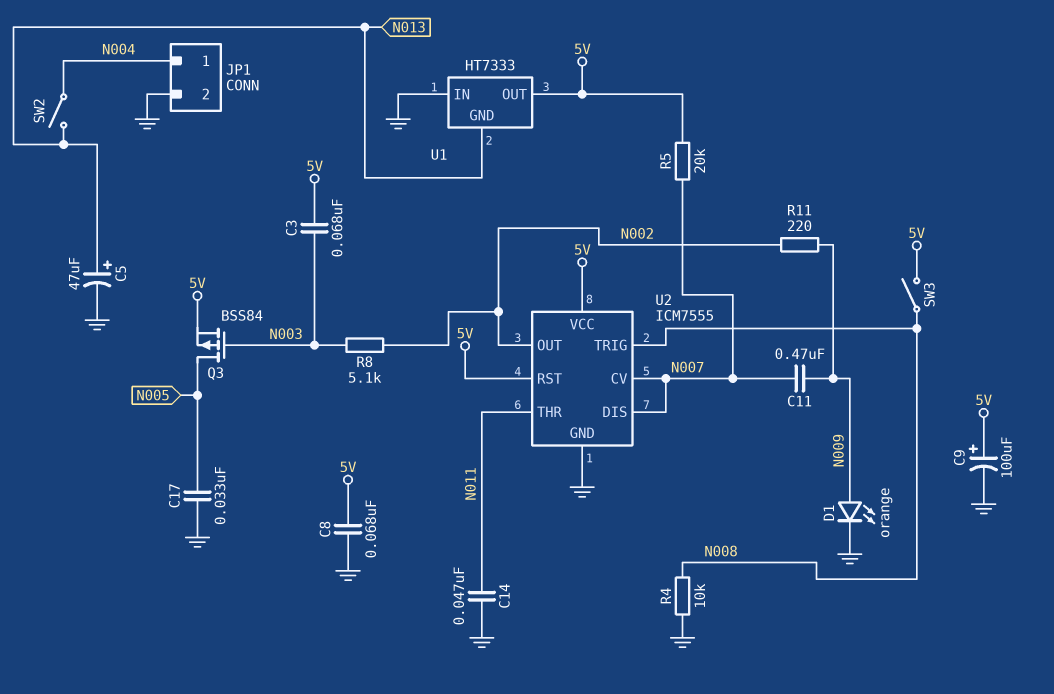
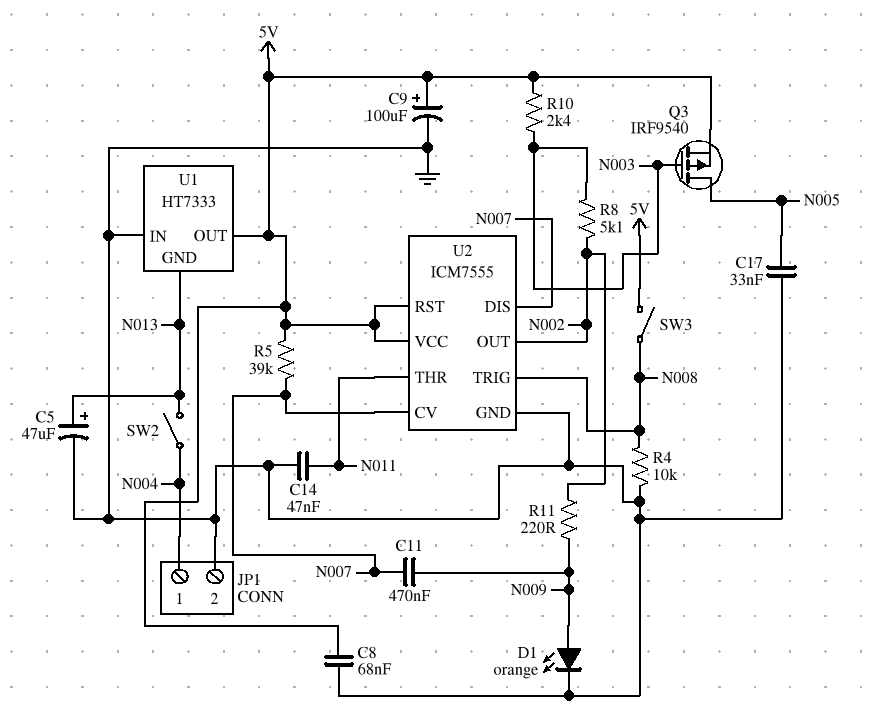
C3: 68nF (5V, N003) -> none
Q3: PMOS BSS84 (G N003, D N005, S 5V) -> PMOS IRF9540 (G N003, D N005, S 5V)
R5: 20k (5V, N007) -> 39k (5V, N007)
R10: none -> 2.4k (5V, N003)

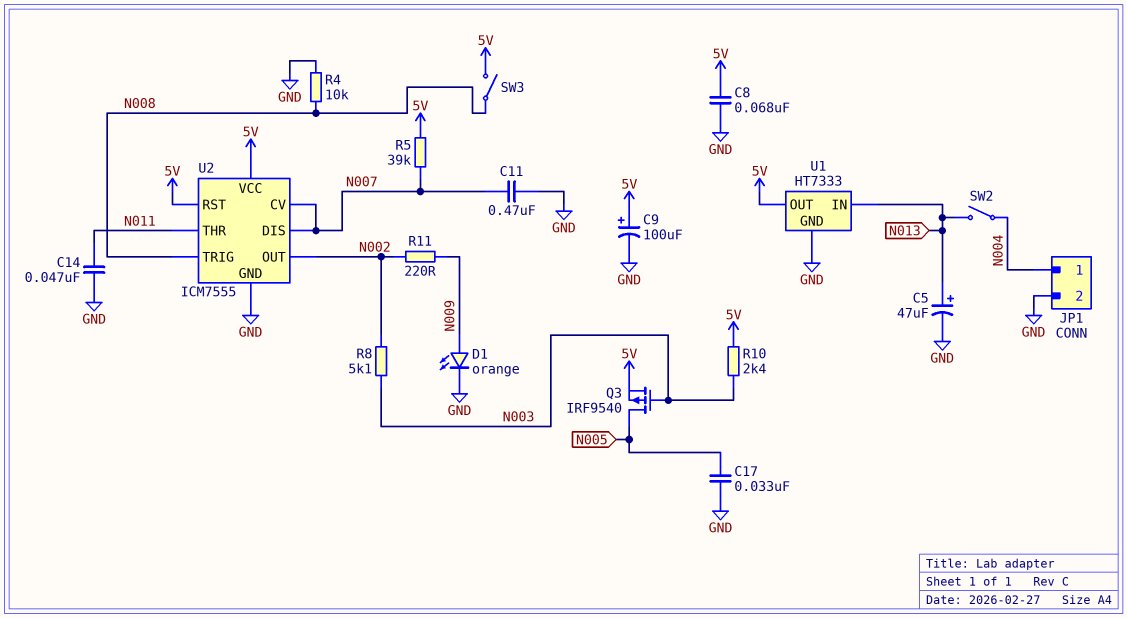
C11: 470nF (N007, N009) -> 470nF (GND, N007)
U1 pin GND: N013 -> GND
U1 pin IN: GND -> N013

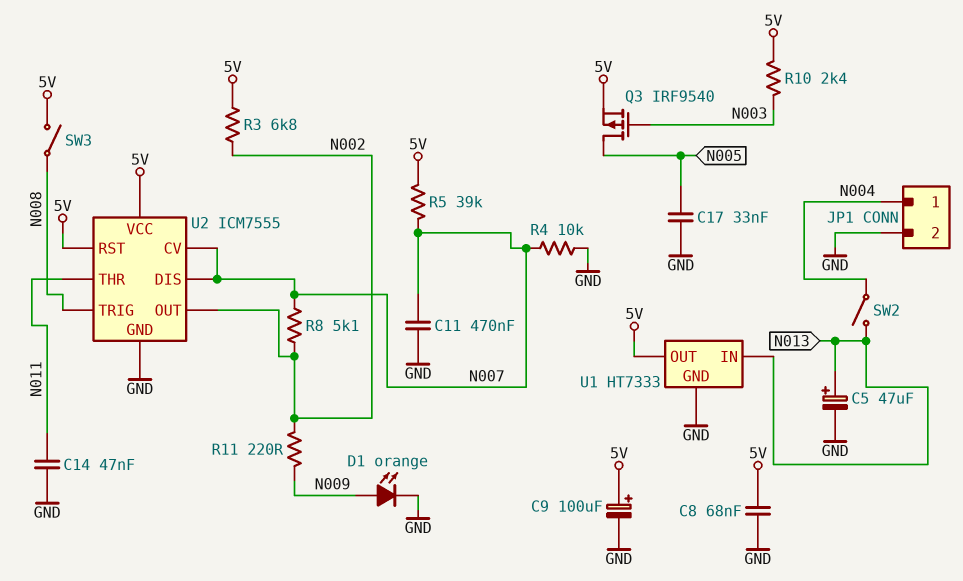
R3: none -> 6.8k (5V, N002)
R4: 10k (GND, N008) -> 10k (GND, N007)
R8: 5.1k (N002, N003) -> 5.1k (N002, N007)

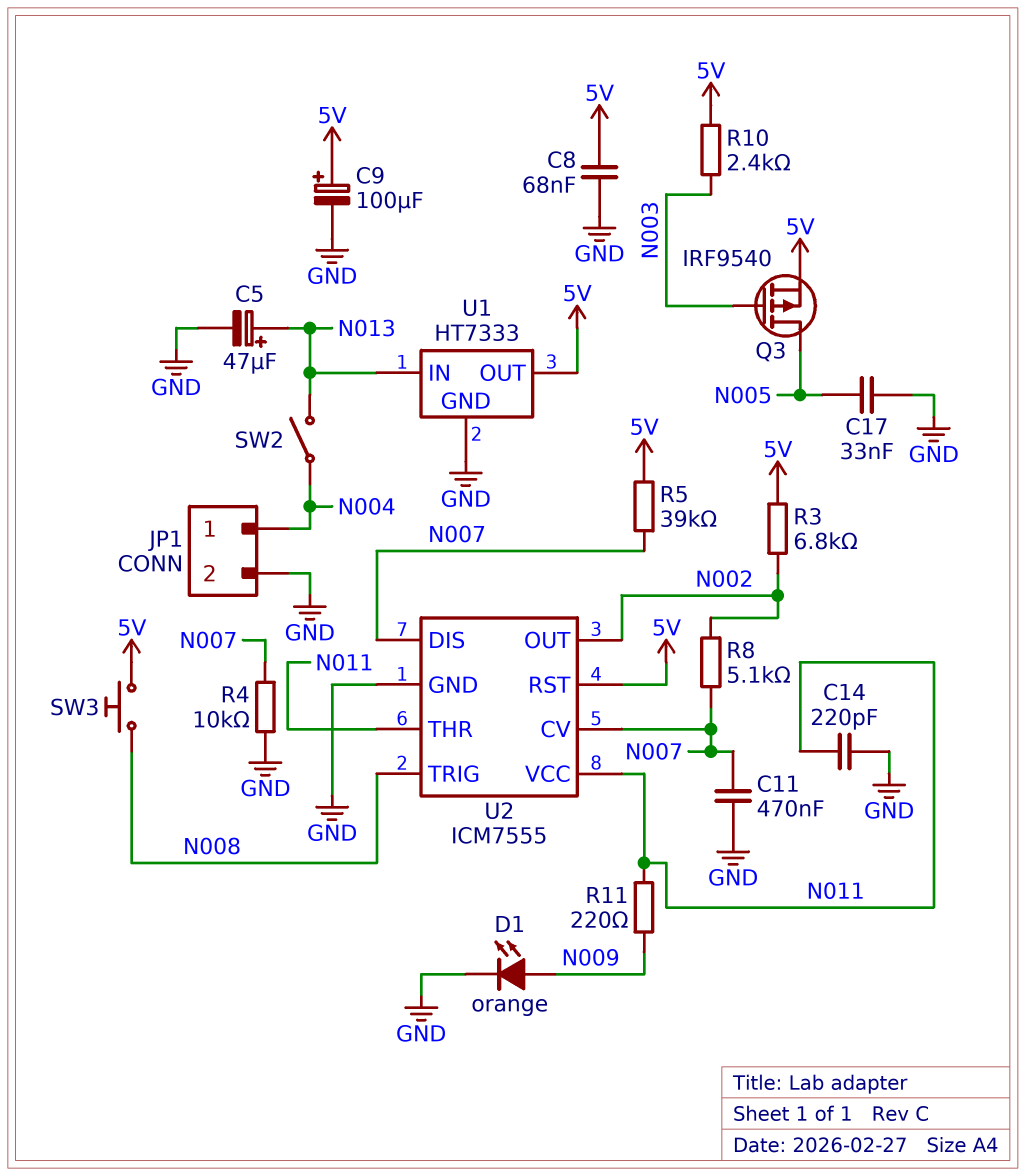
C14: 47nF (GND, N011) -> 220pF (GND, N011)
R11: 220 (N002, N009) -> 220 (N009, N011)
SW3: switch (5V, N008) -> button (5V, N008)
U2 pin VCC: 5V -> N011

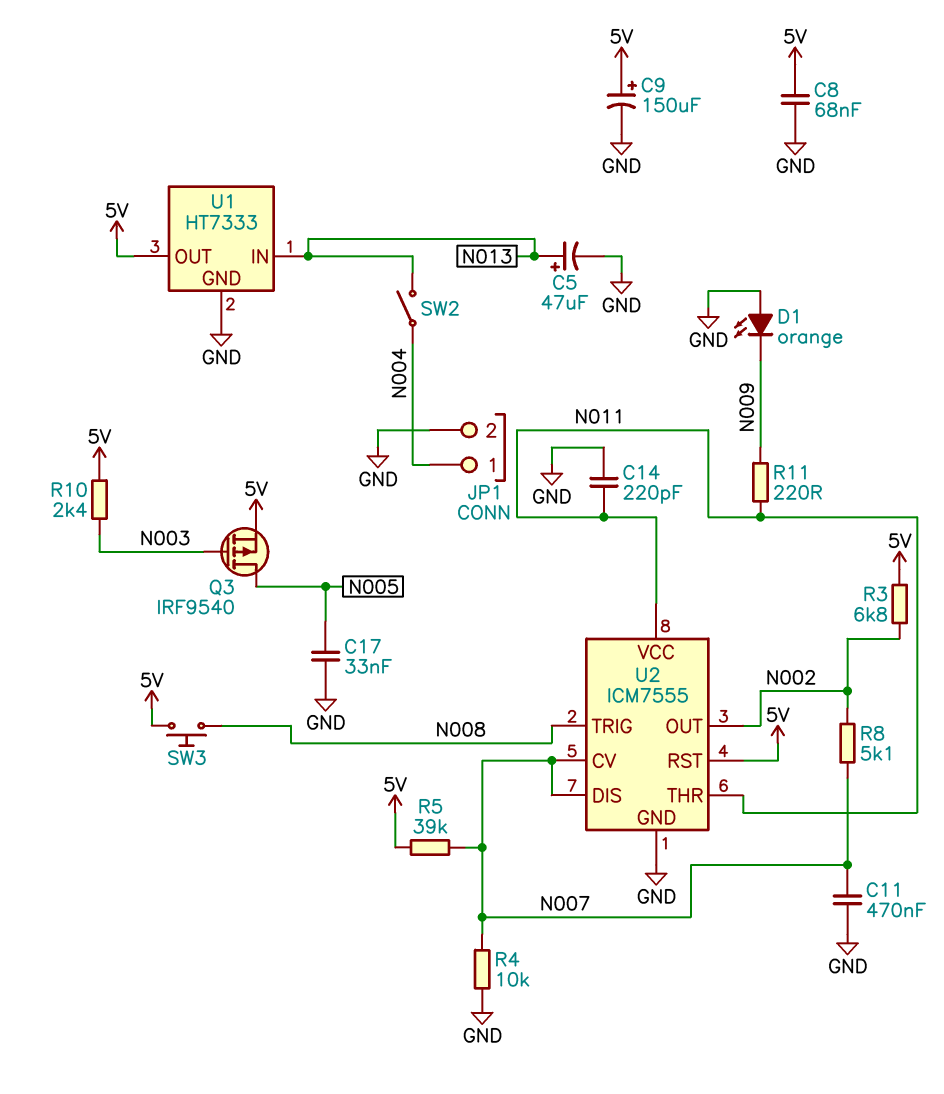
C9: 100uF (plus 5V, minus GND) -> 150uF (plus 5V, minus GND)
D1: LED orange (A N009, K GND) -> LED orange (A GND, K N009)

